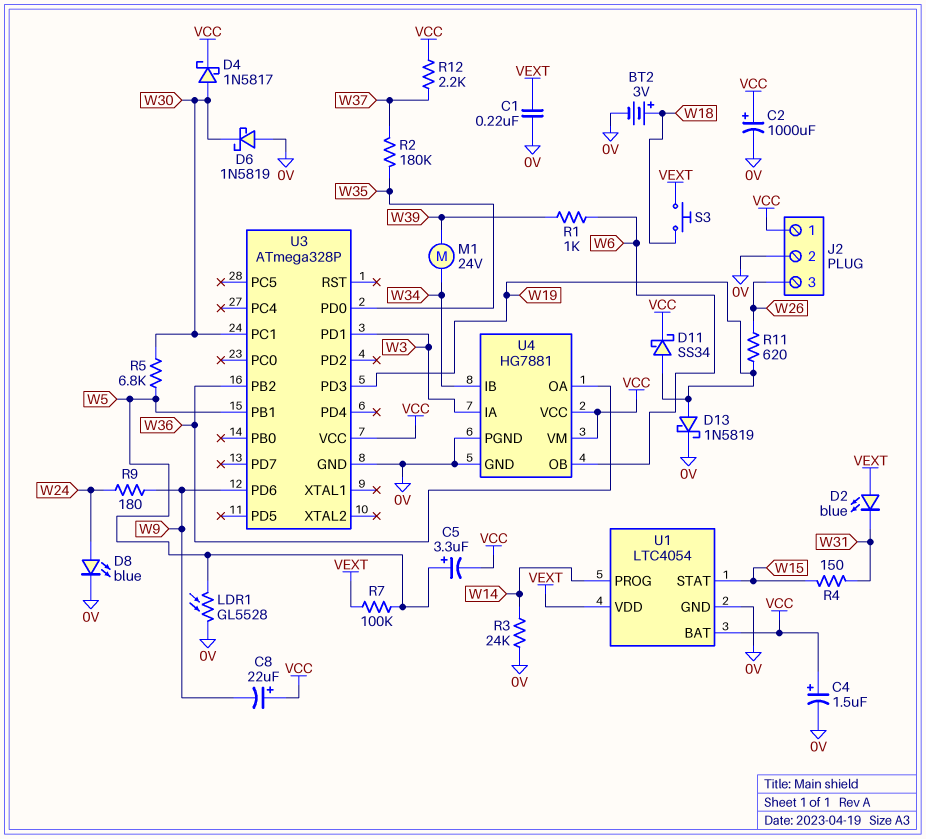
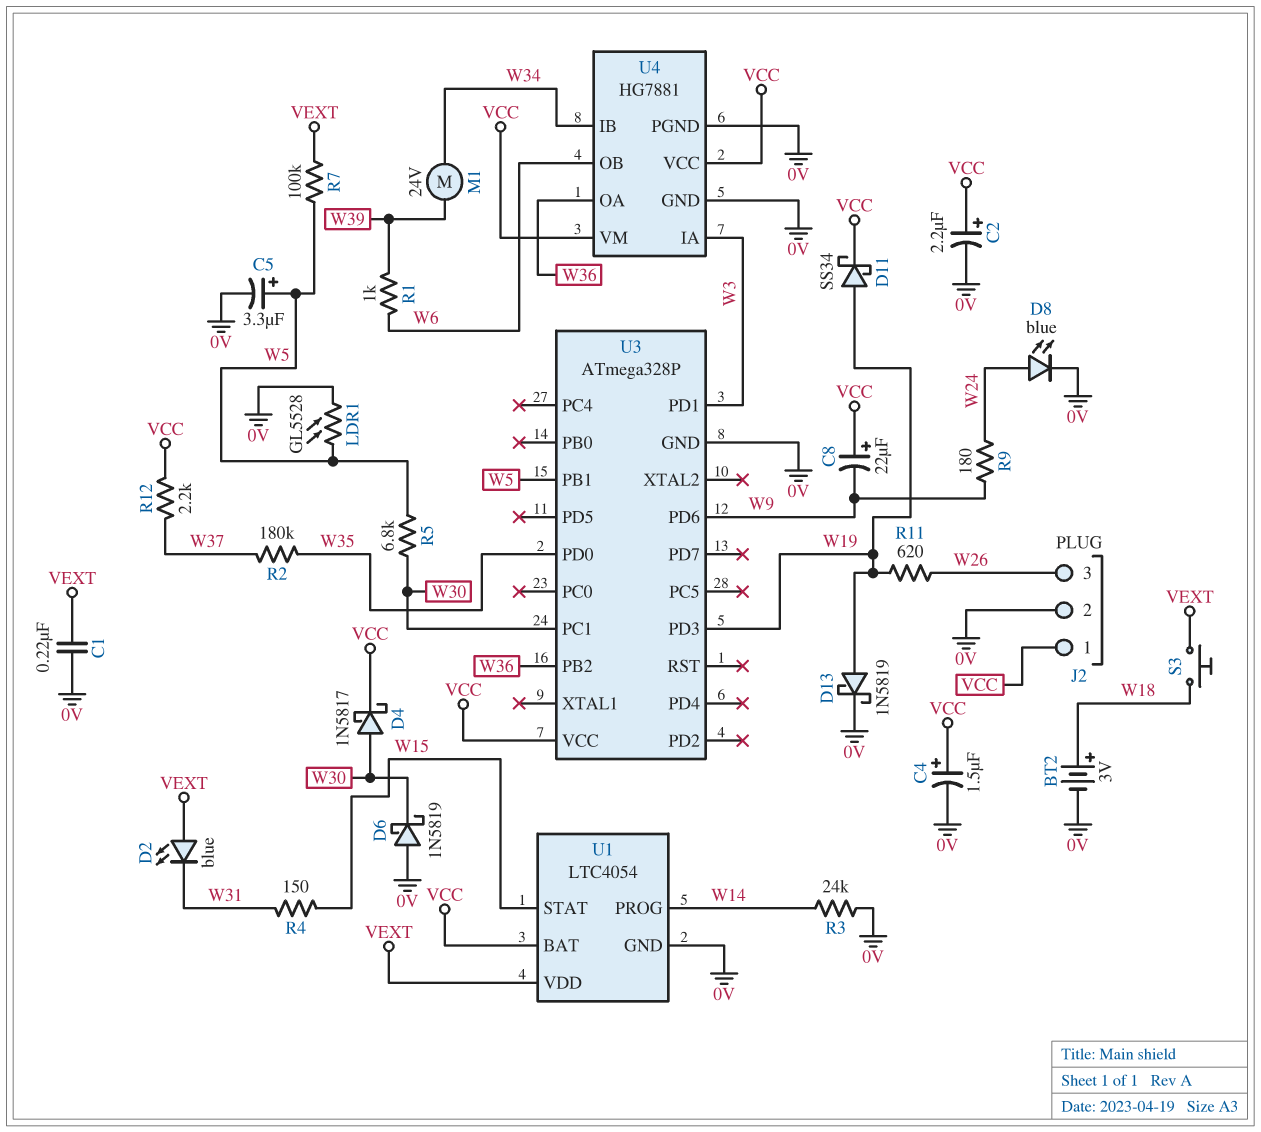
C2: 1000uF (plus VCC, minus 0V) -> 2.2uF (plus VCC, minus 0V)
C5: 3.3uF (plus W5, minus VCC) -> 3.3uF (plus W5, minus 0V)

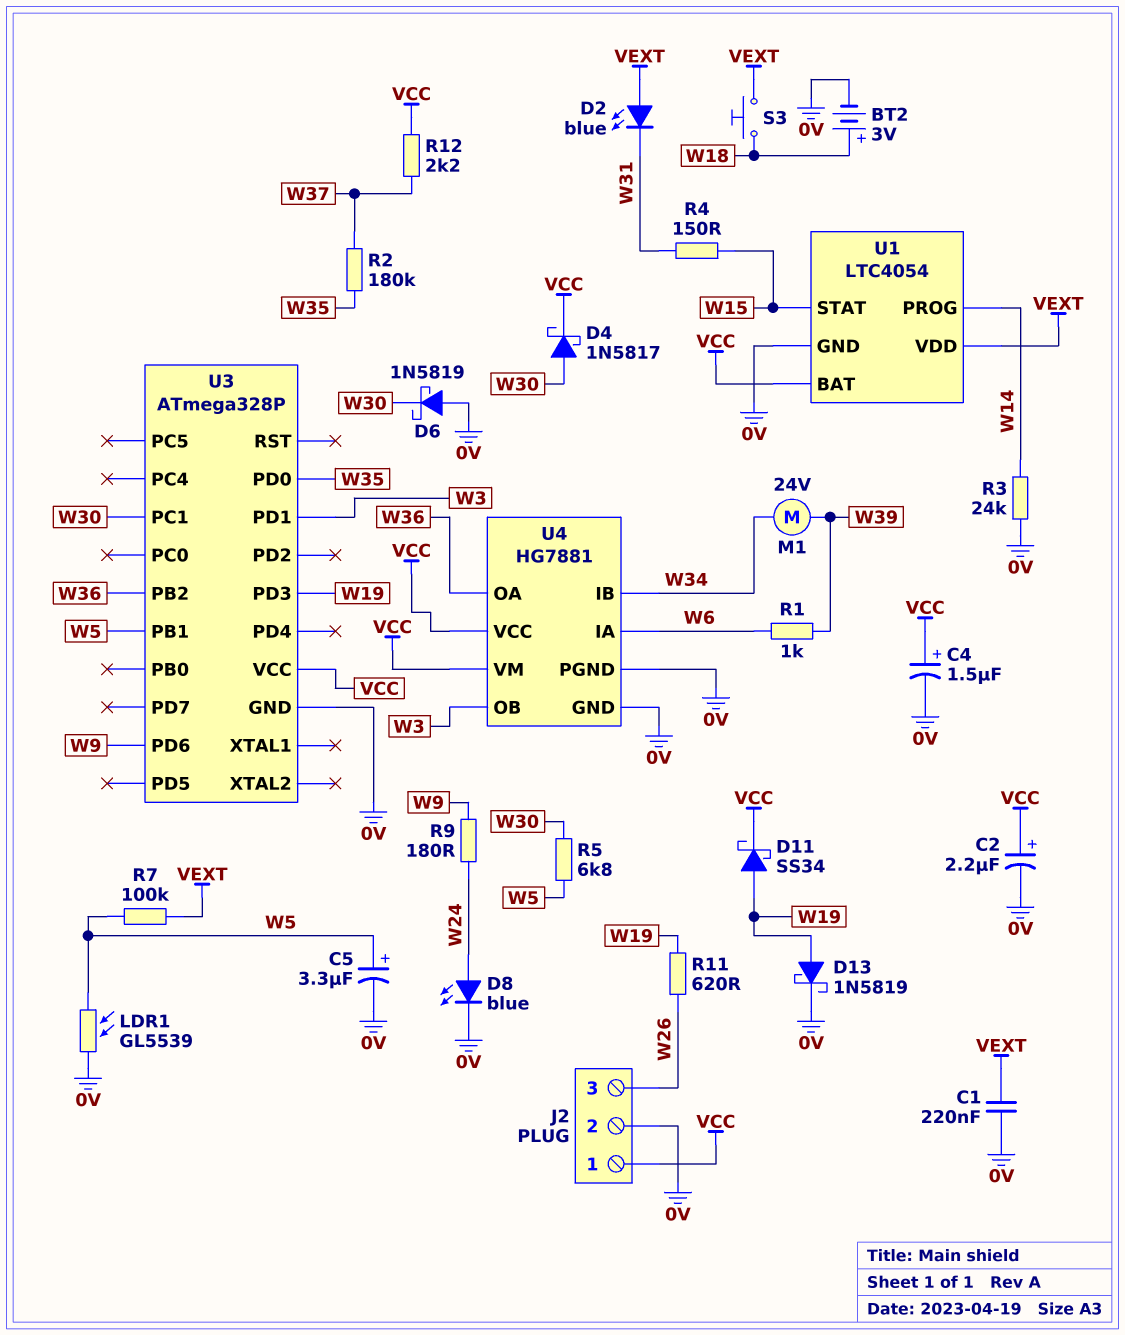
C8: 22uF (plus VCC, minus W9) -> none
LDR1: GL5528 (0V, W5) -> GL5539 (0V, W5)
U4 pin IA: W3 -> W6
U4 pin OB: W6 -> W3

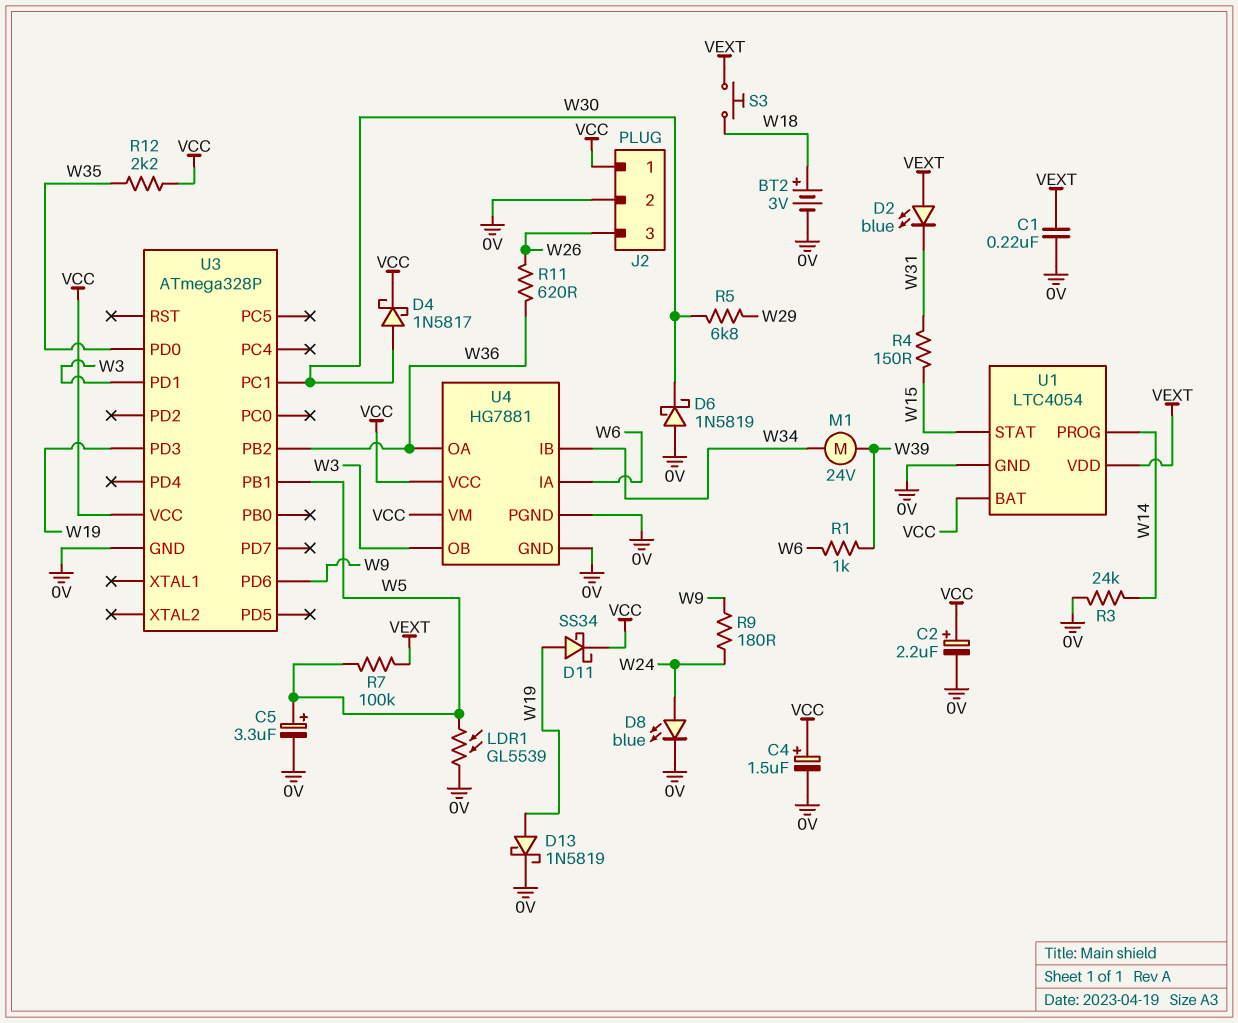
R2: 180k (W35, W37) -> none
R5: 6.8k (W5, W30) -> 6.8k (W29, W30)
R11: 620 (W19, W26) -> 620 (W26, W36)
R12: 2.2k (VCC, W37) -> 2.2k (VCC, W35)

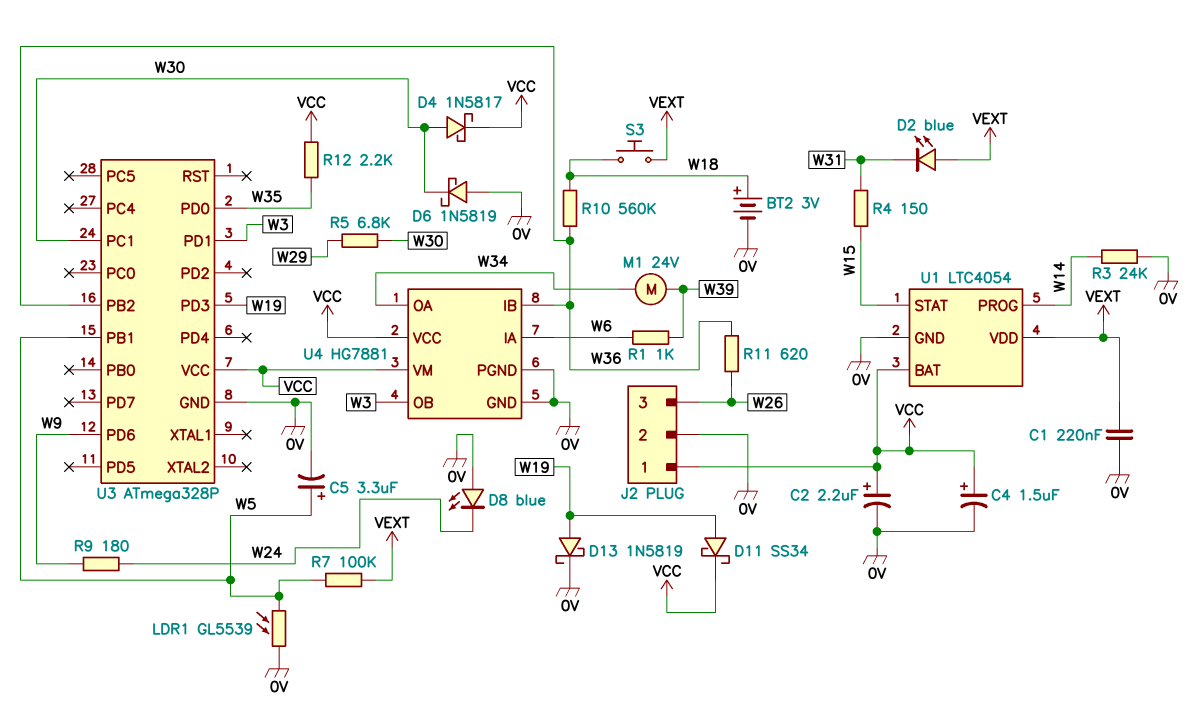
D8: LED blue (A W24, K 0V) -> LED blue (A 0V, K W24)
R10: none -> 560k (W18, W36)
U4 pin IB: W34 -> W36
U4 pin OA: W36 -> W34

